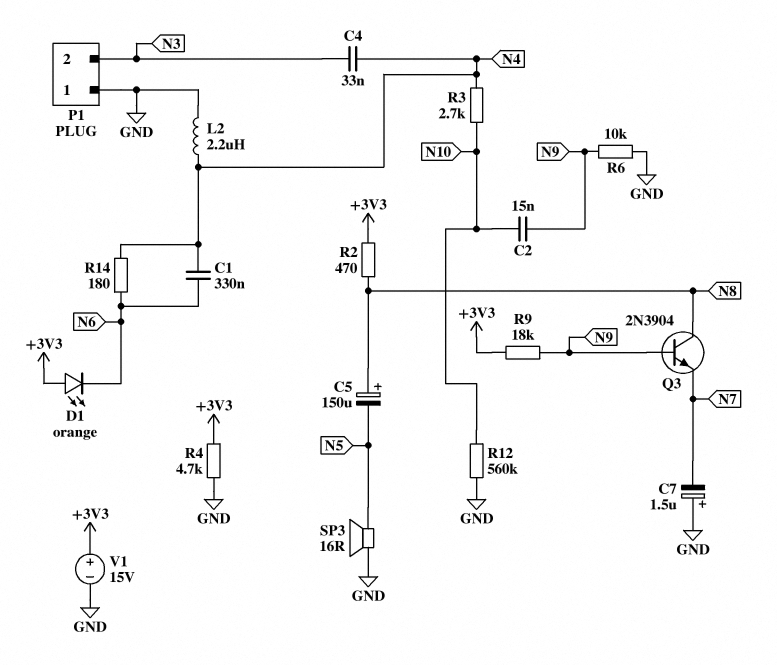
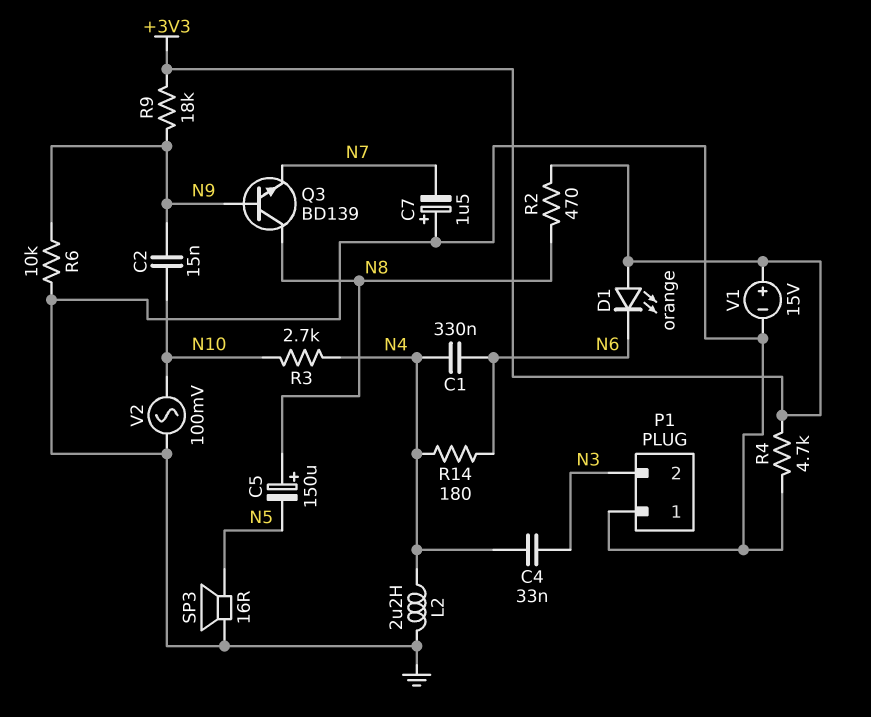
Q3: NPN 2N3904 (B N9, C N8, E N7) -> NPN BD139 (B N9, C N8, E N7)
R12: 560k (GND, N10) -> none
V2: none -> AC 100mV (GND, N10)

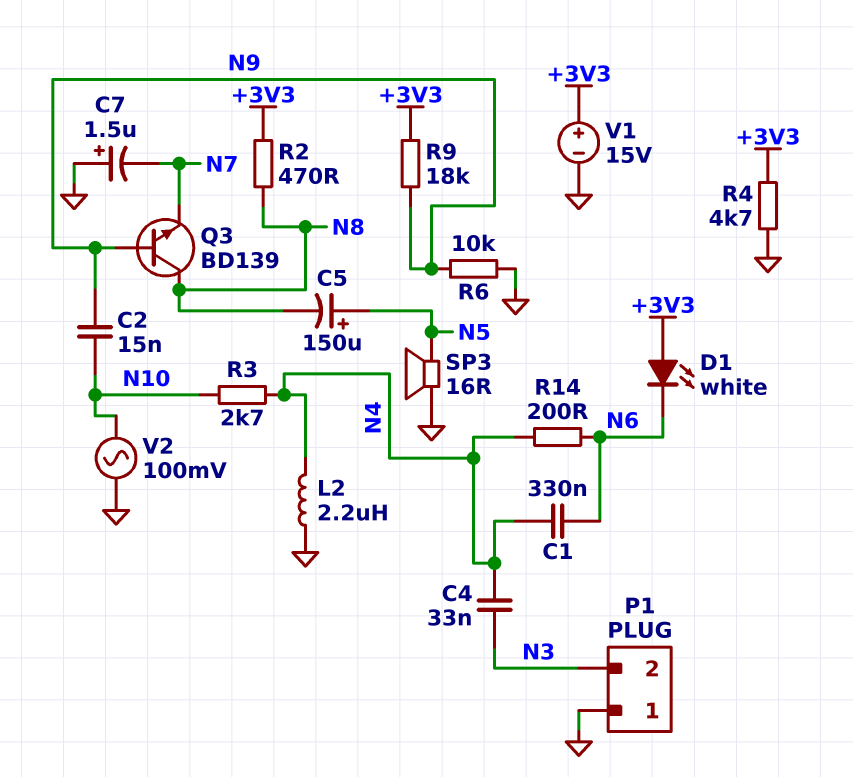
C5: 150uF (plus N8, minus N5) -> 150uF (plus N5, minus N8)
D1: LED orange (A +3V3, K N6) -> LED white (A +3V3, K N6)
R14: 180 (N4, N6) -> 200 (N4, N6)

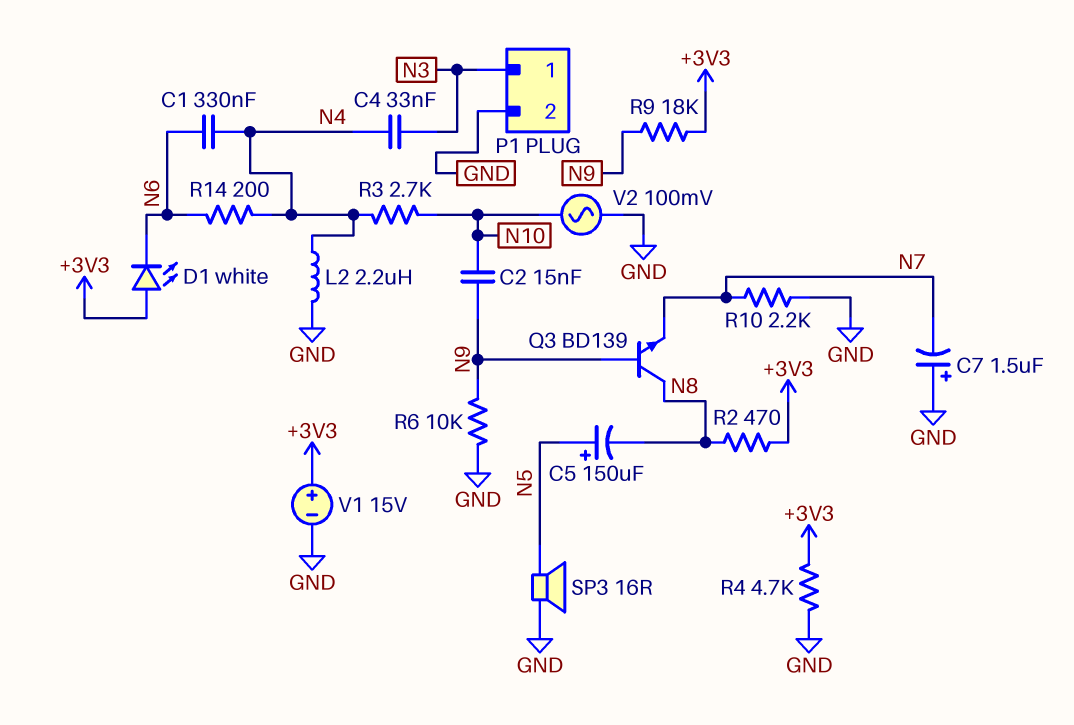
P1 pin 1: GND -> N3
P1 pin 2: N3 -> GND
R10: none -> 2.2k (GND, N7)

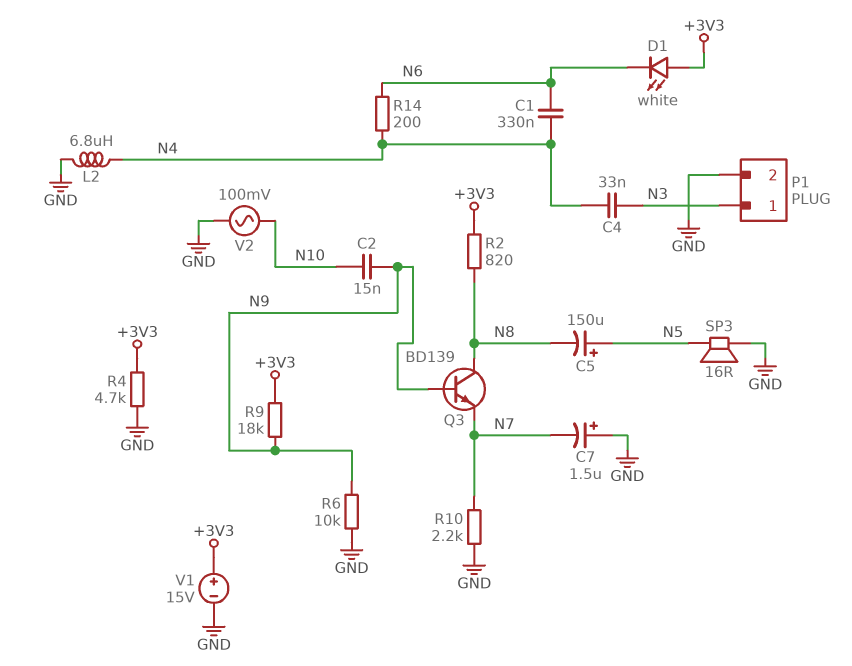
L2: 2.2uH (GND, N4) -> 6.8uH (GND, N4)
R2: 470 (+3V3, N8) -> 820 (+3V3, N8)
R3: 2.7k (N4, N10) -> none

